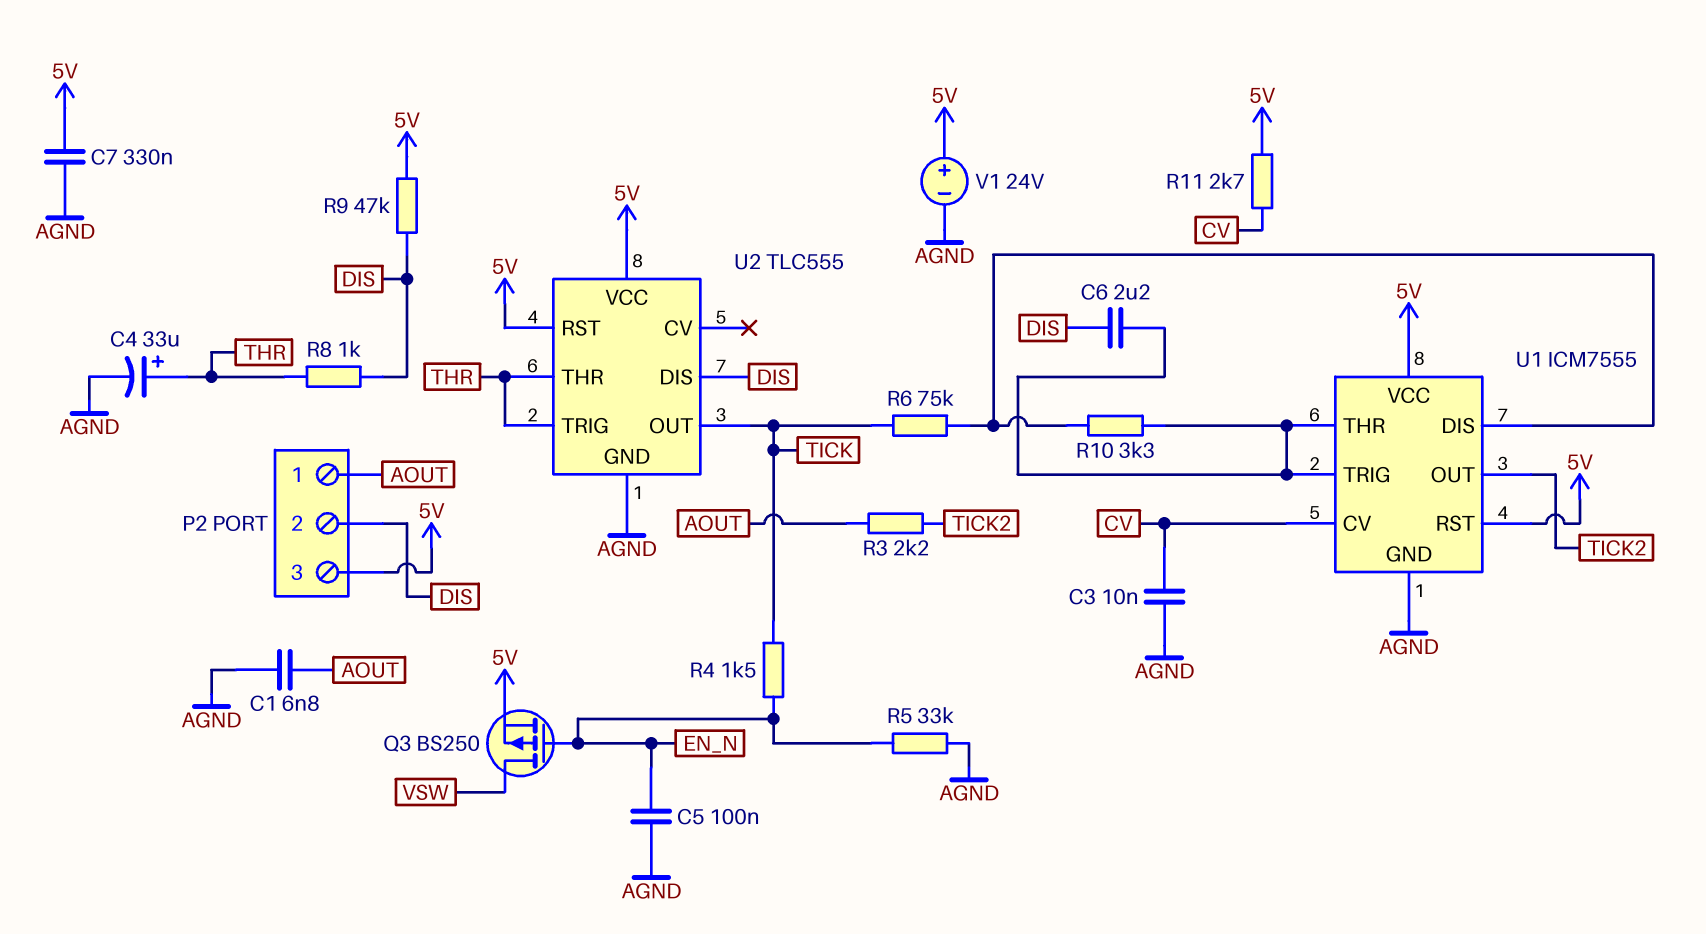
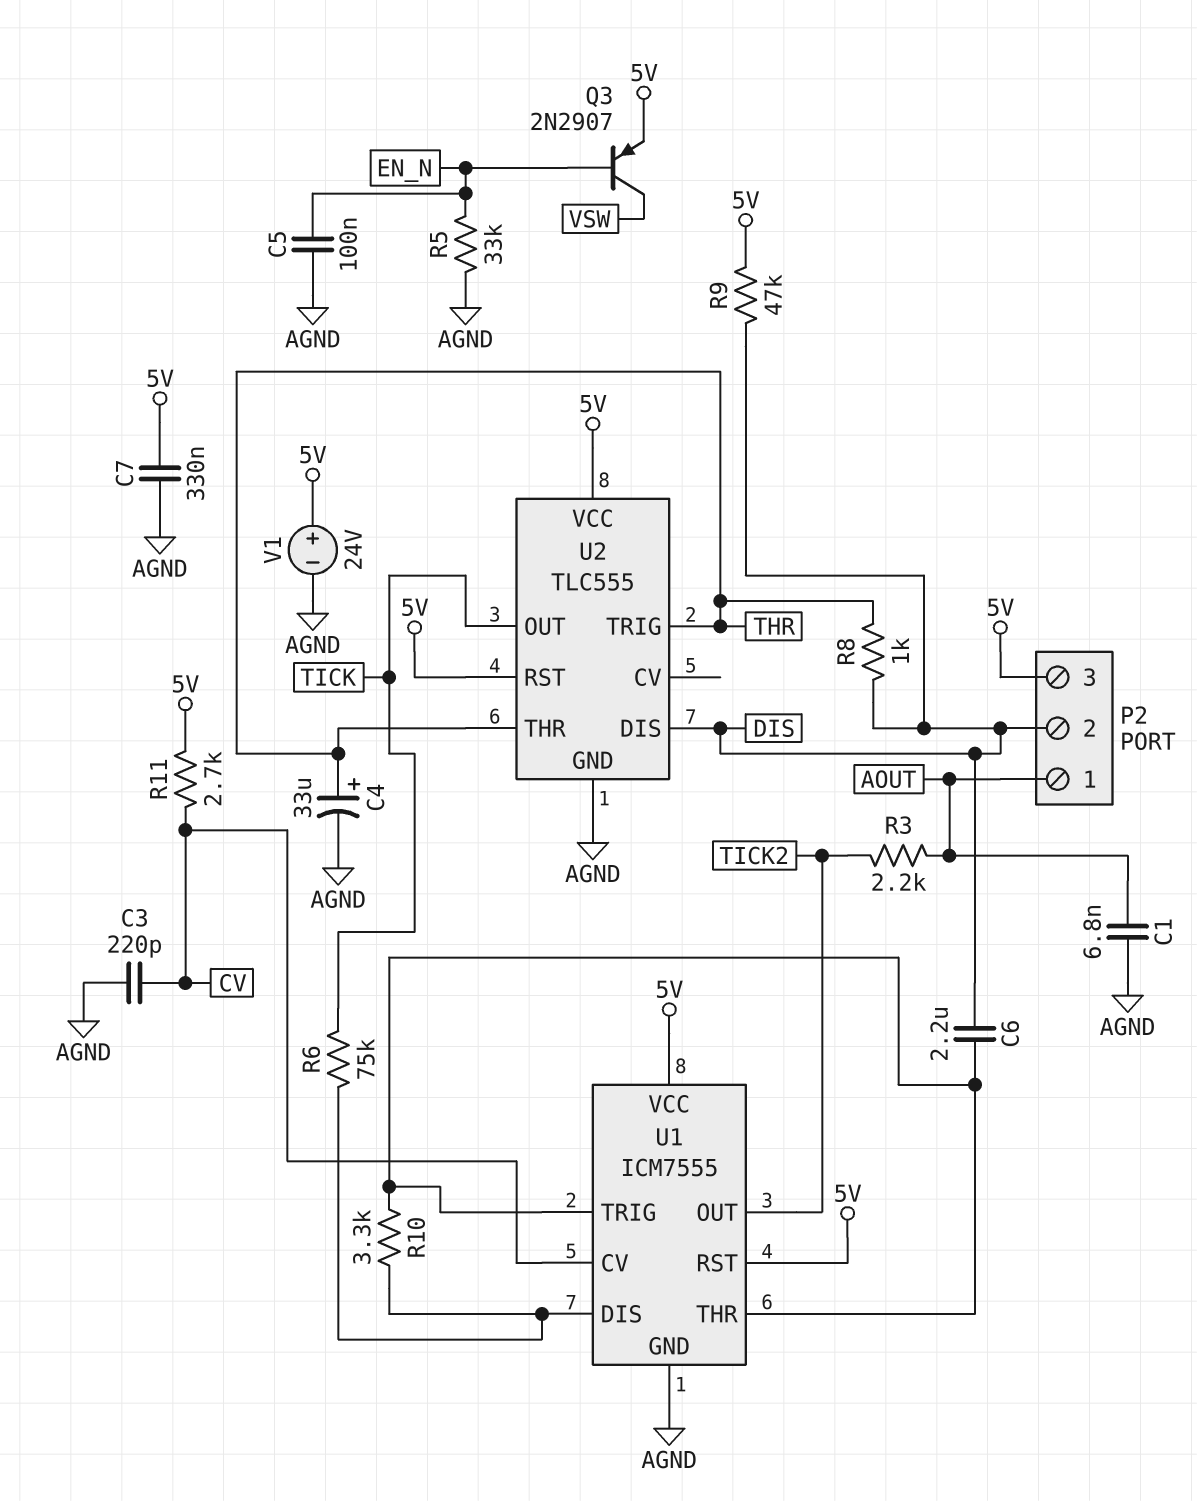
C3: 10nF (AGND, CV) -> 220pF (AGND, CV)
Q3: PMOS BS250 (G EN_N, D VSW, S 5V) -> PNP 2N2907 (B EN_N, C VSW, E 5V)
R4: 1.5k (EN_N, TICK) -> none

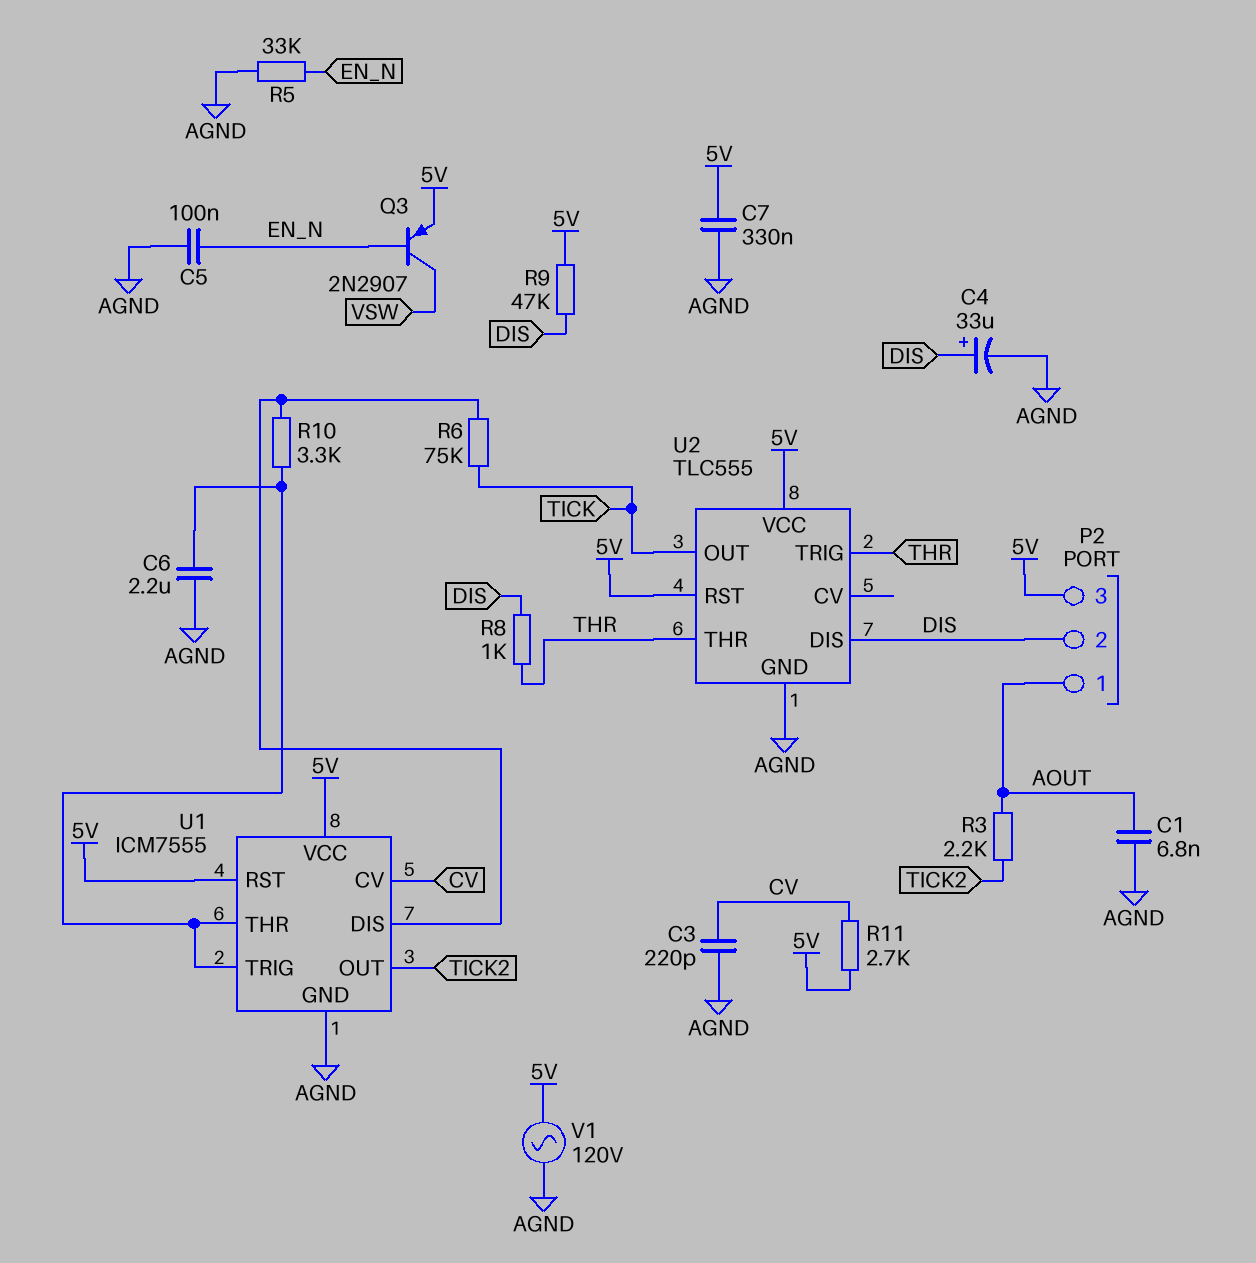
C4: 33uF (plus THR, minus AGND) -> 33uF (plus DIS, minus AGND)
C6: 2.2uF (DIS, U1/THR) -> 2.2uF (AGND, U1/THR)
V1: 24V (plus 5V, minus AGND) -> AC 120V (5V, AGND)

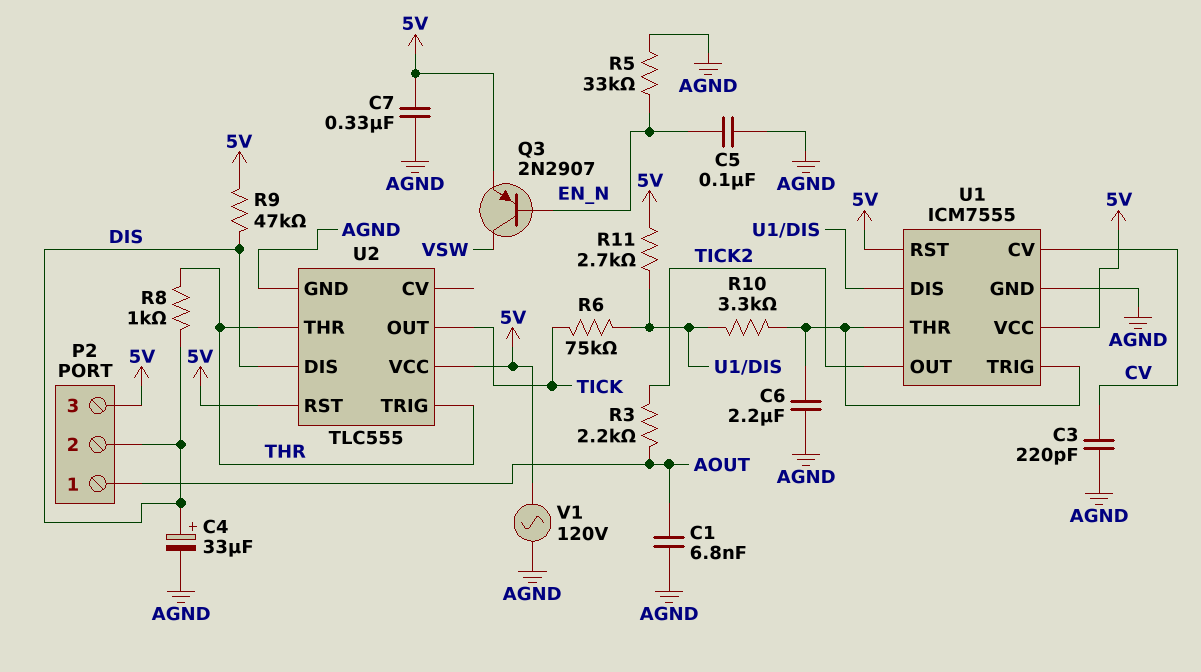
R11: 2.7k (5V, CV) -> 2.7k (5V, U1/DIS)

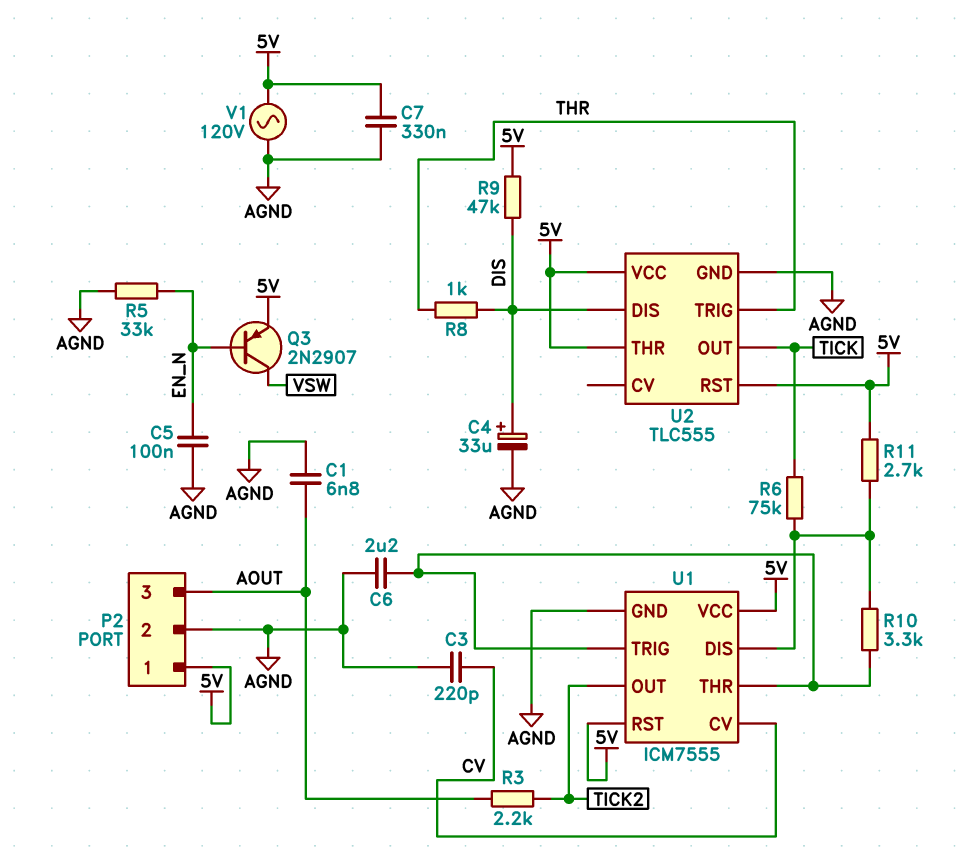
P2 pin 1: AOUT -> 5V
P2 pin 2: DIS -> AGND
P2 pin 3: 5V -> AOUT
U2 pin THR: THR -> 5V

